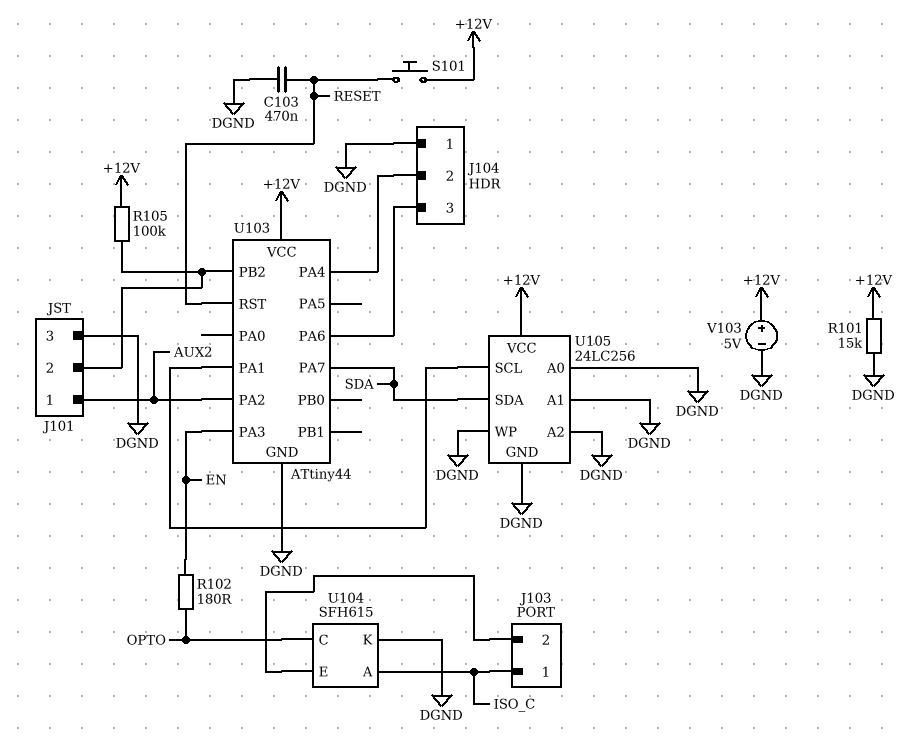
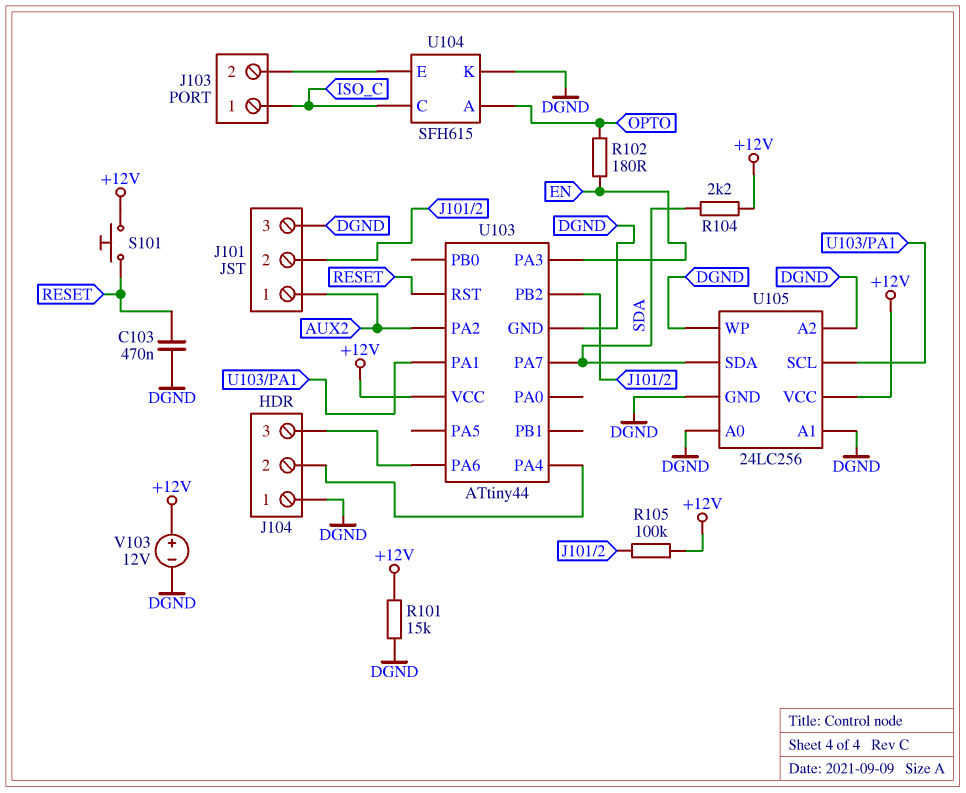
R104: none -> 2.2k (+12V, SDA)
U104 pin A: ISO_C -> OPTO
U104 pin C: OPTO -> ISO_C
V103: 5V (plus +12V, minus DGND) -> 12V (plus +12V, minus DGND)

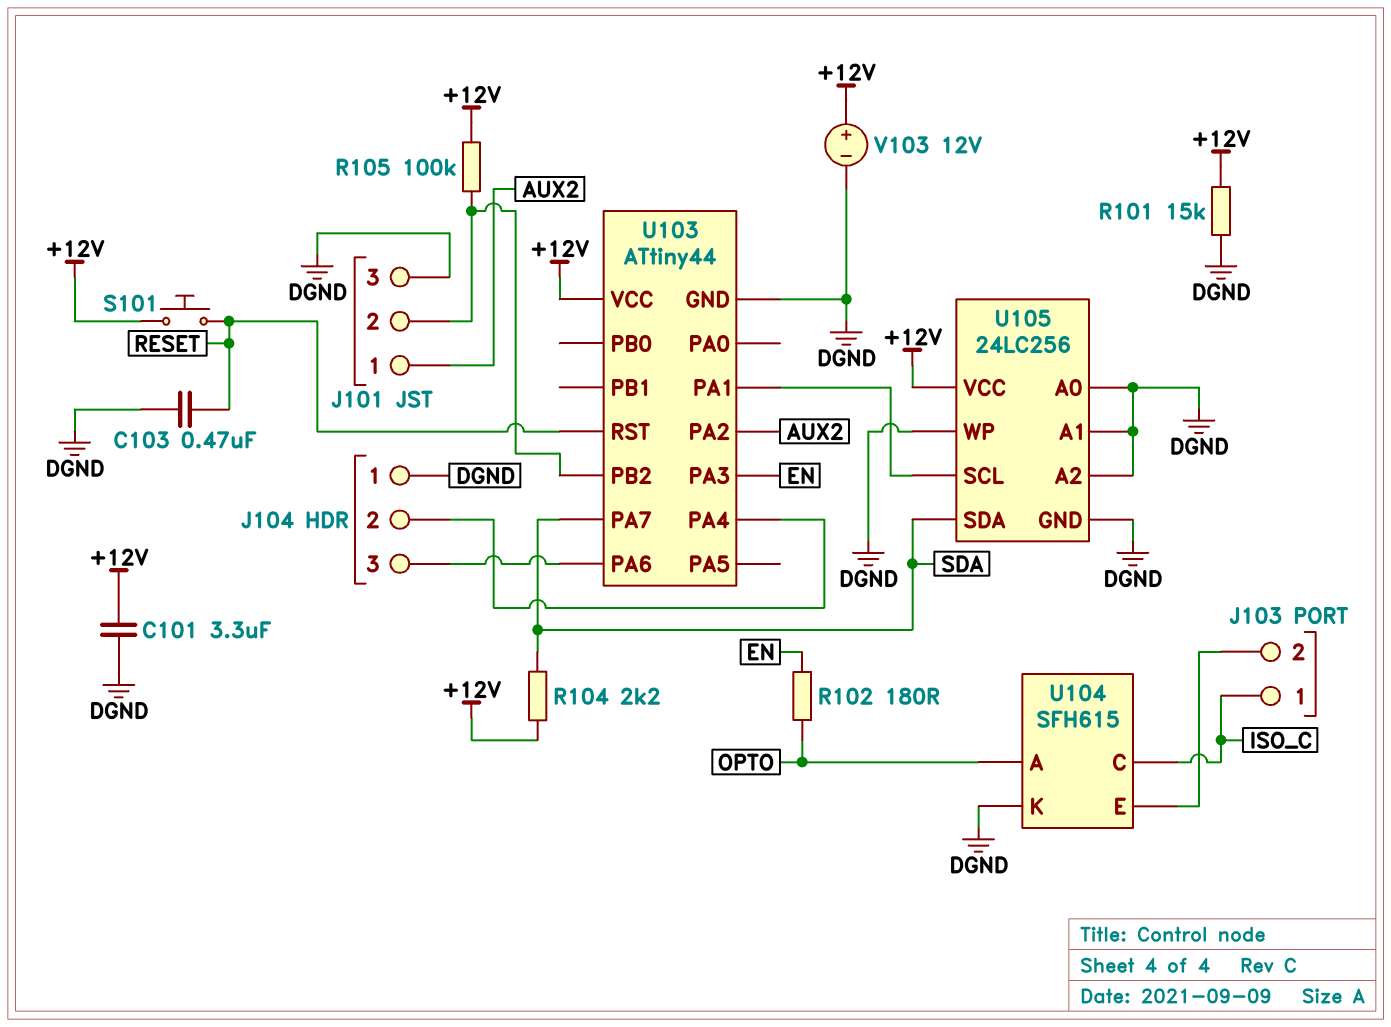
C101: none -> 3.3uF (+12V, DGND)

